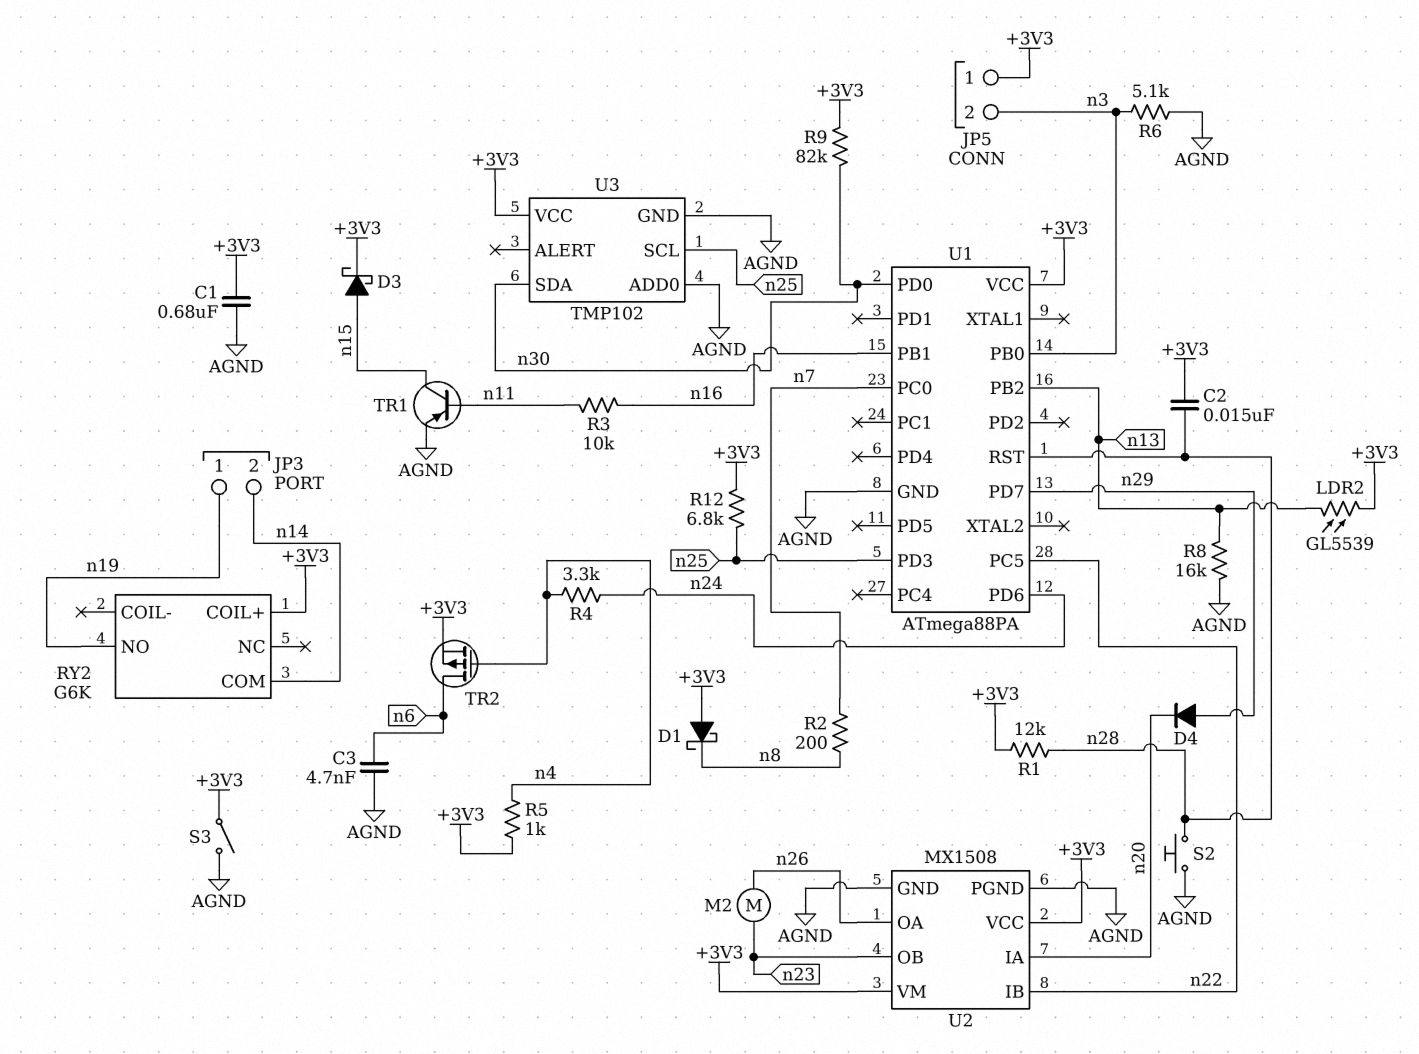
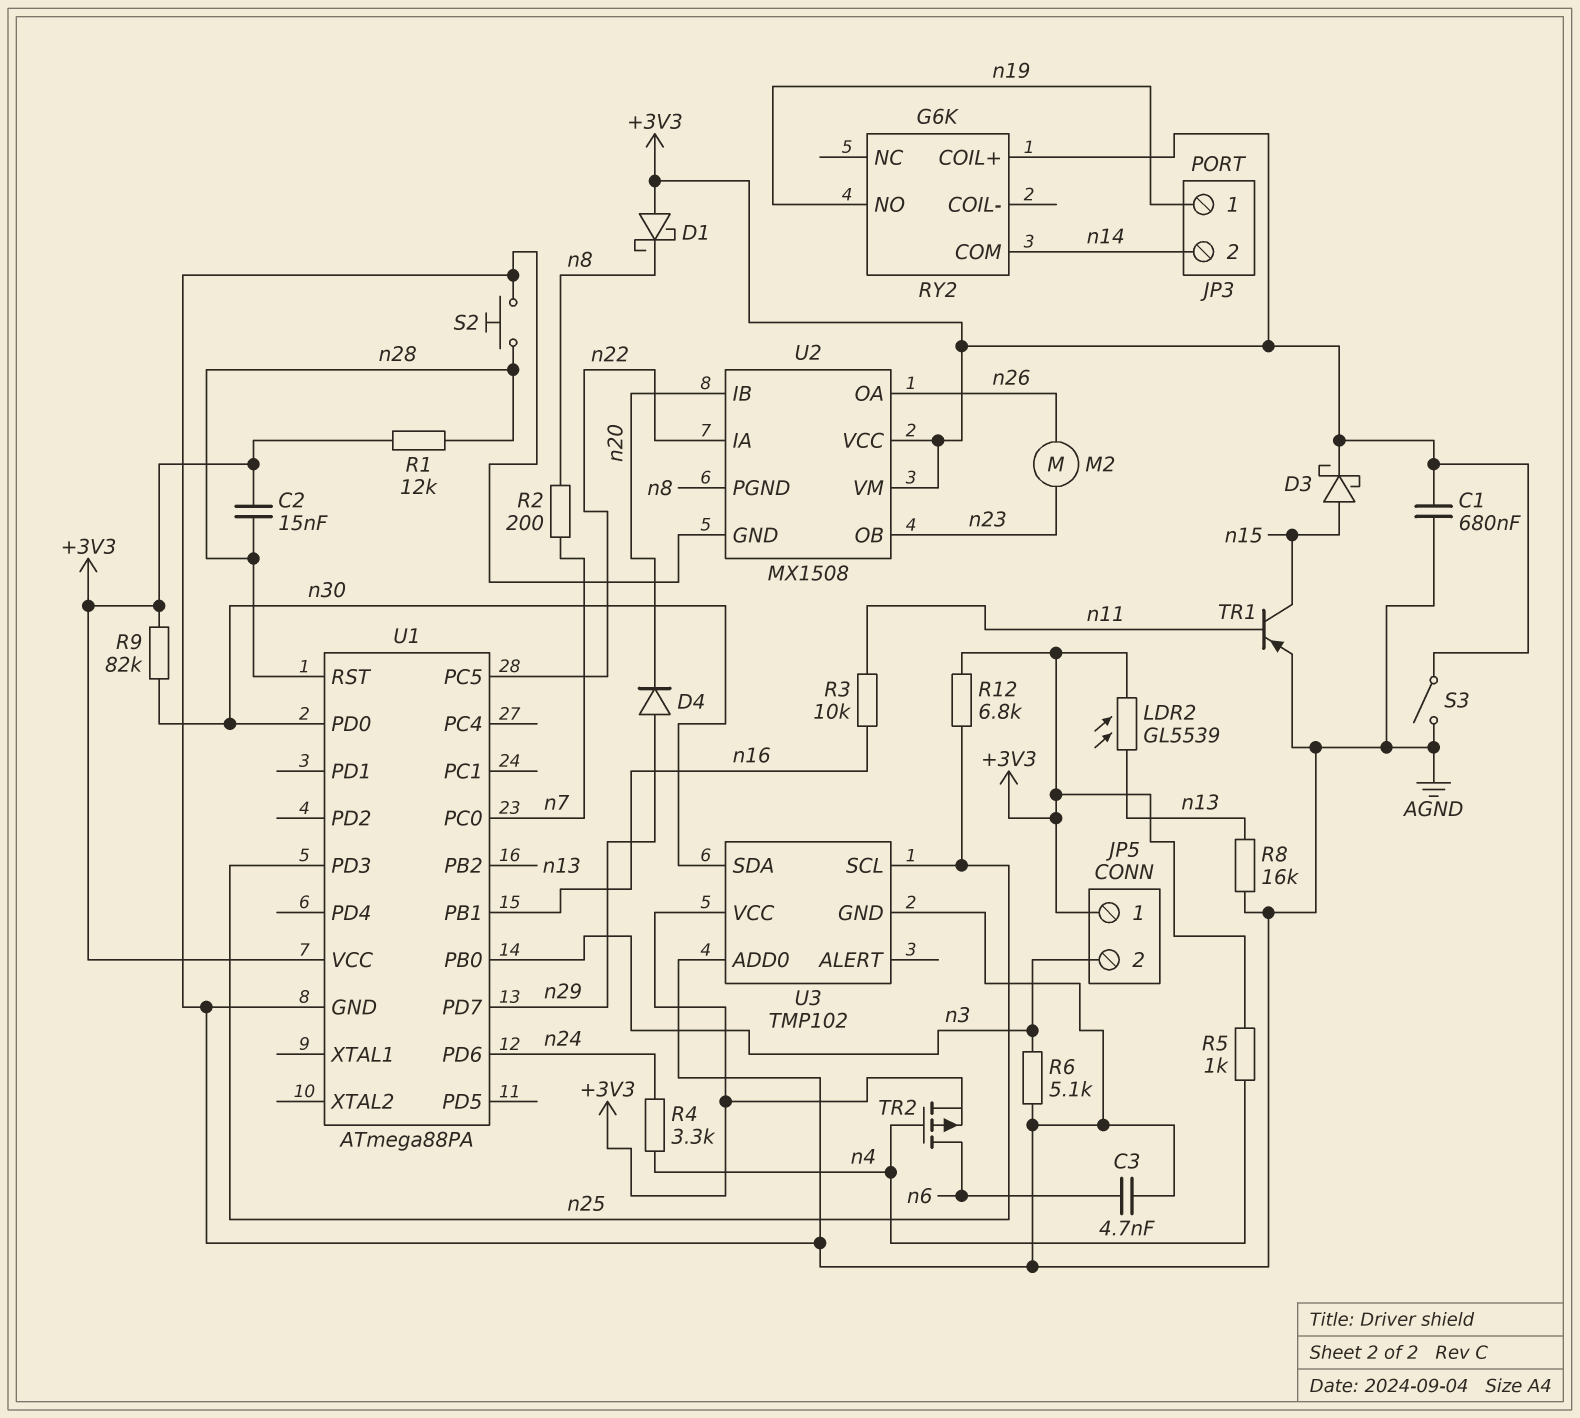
U2 pin IA: n20 -> n22
U2 pin IB: n22 -> n20
U2 pin PGND: AGND -> n8

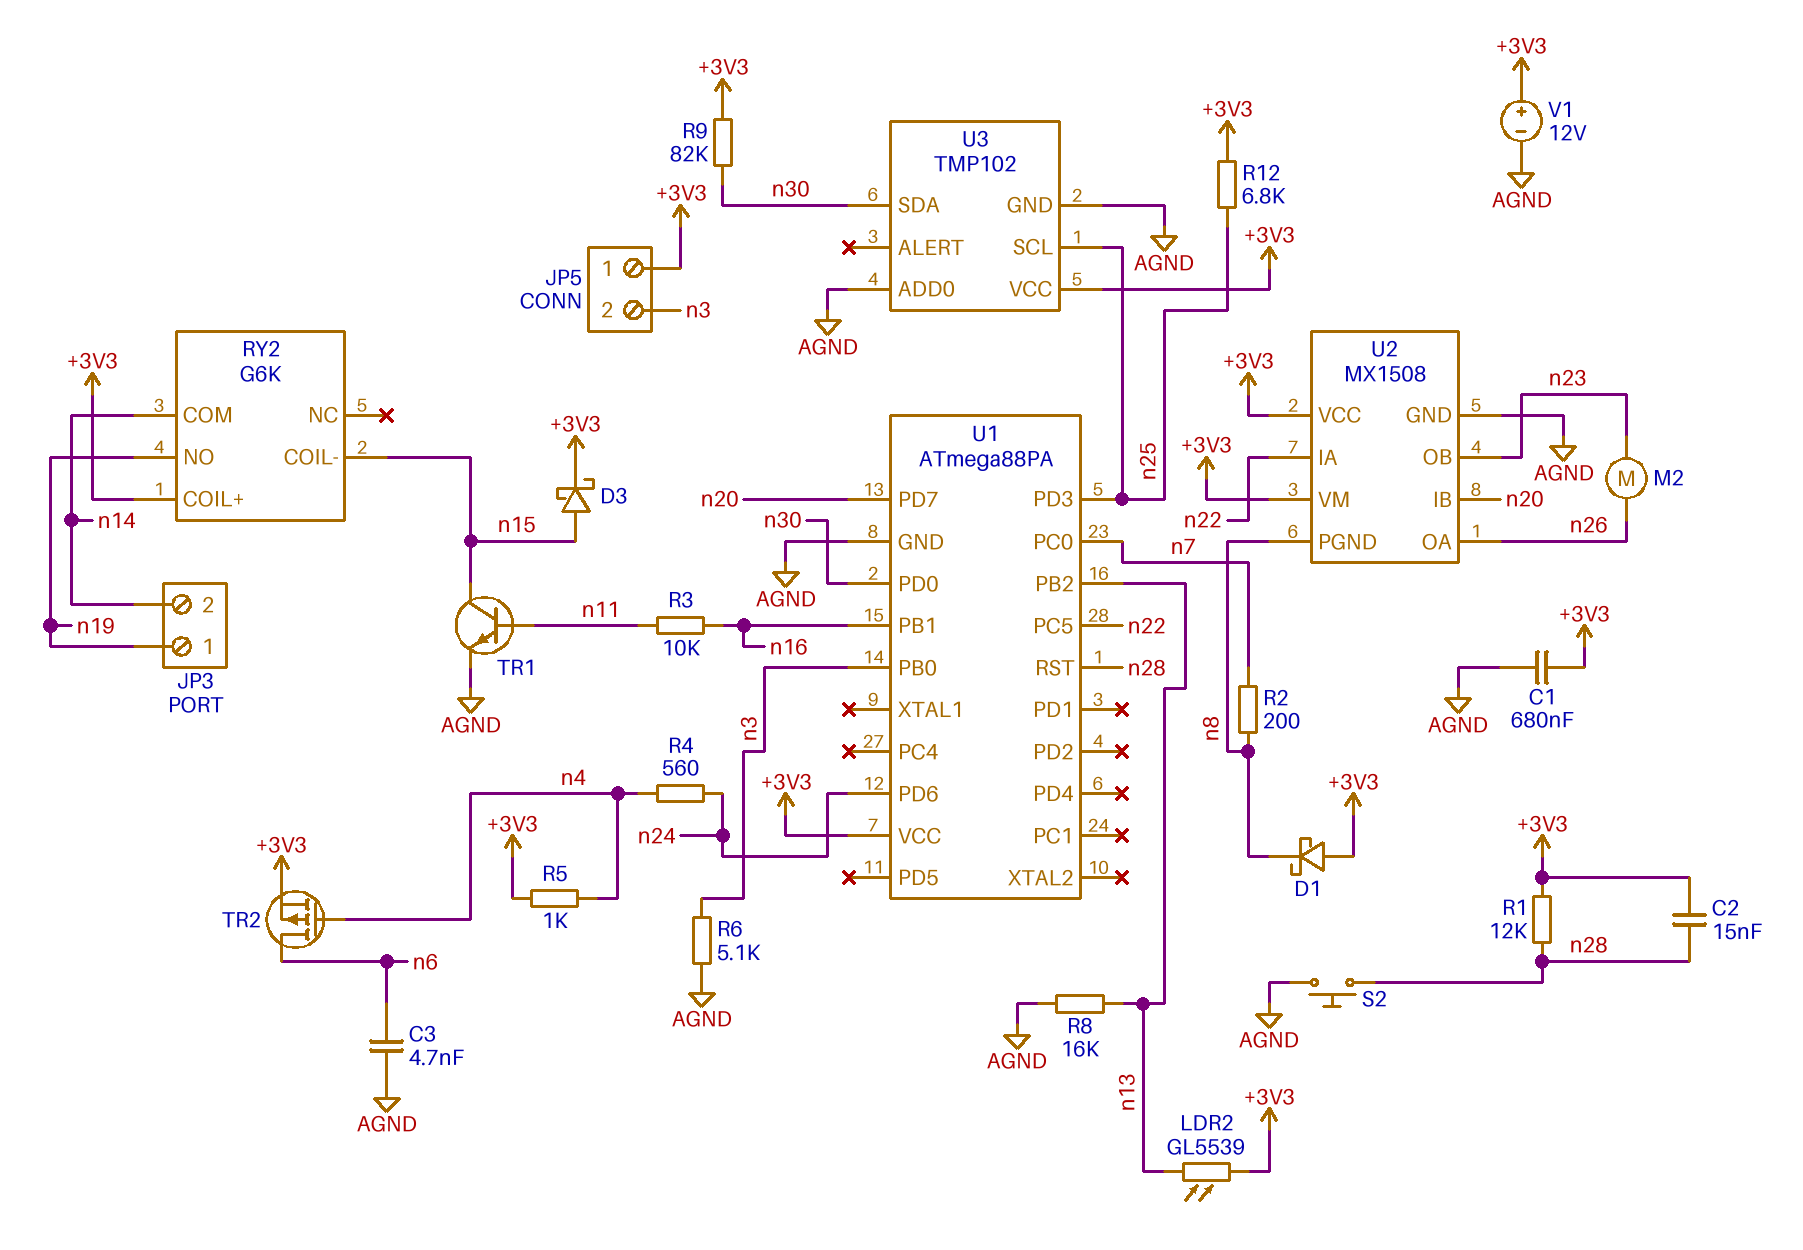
D4: diode (A n29, K n20) -> none
R4: 3.3k (n4, n24) -> 560 (n4, n24)
RY2 pin COIL-: none -> n15
S3: switch (+3V3, AGND) -> none
TR1: PNP (B n11, C n15, E AGND) -> NPN (B n11, C n15, E AGND)
U1 pin PD7: n29 -> n20
V1: none -> 12V (plus +3V3, minus AGND)

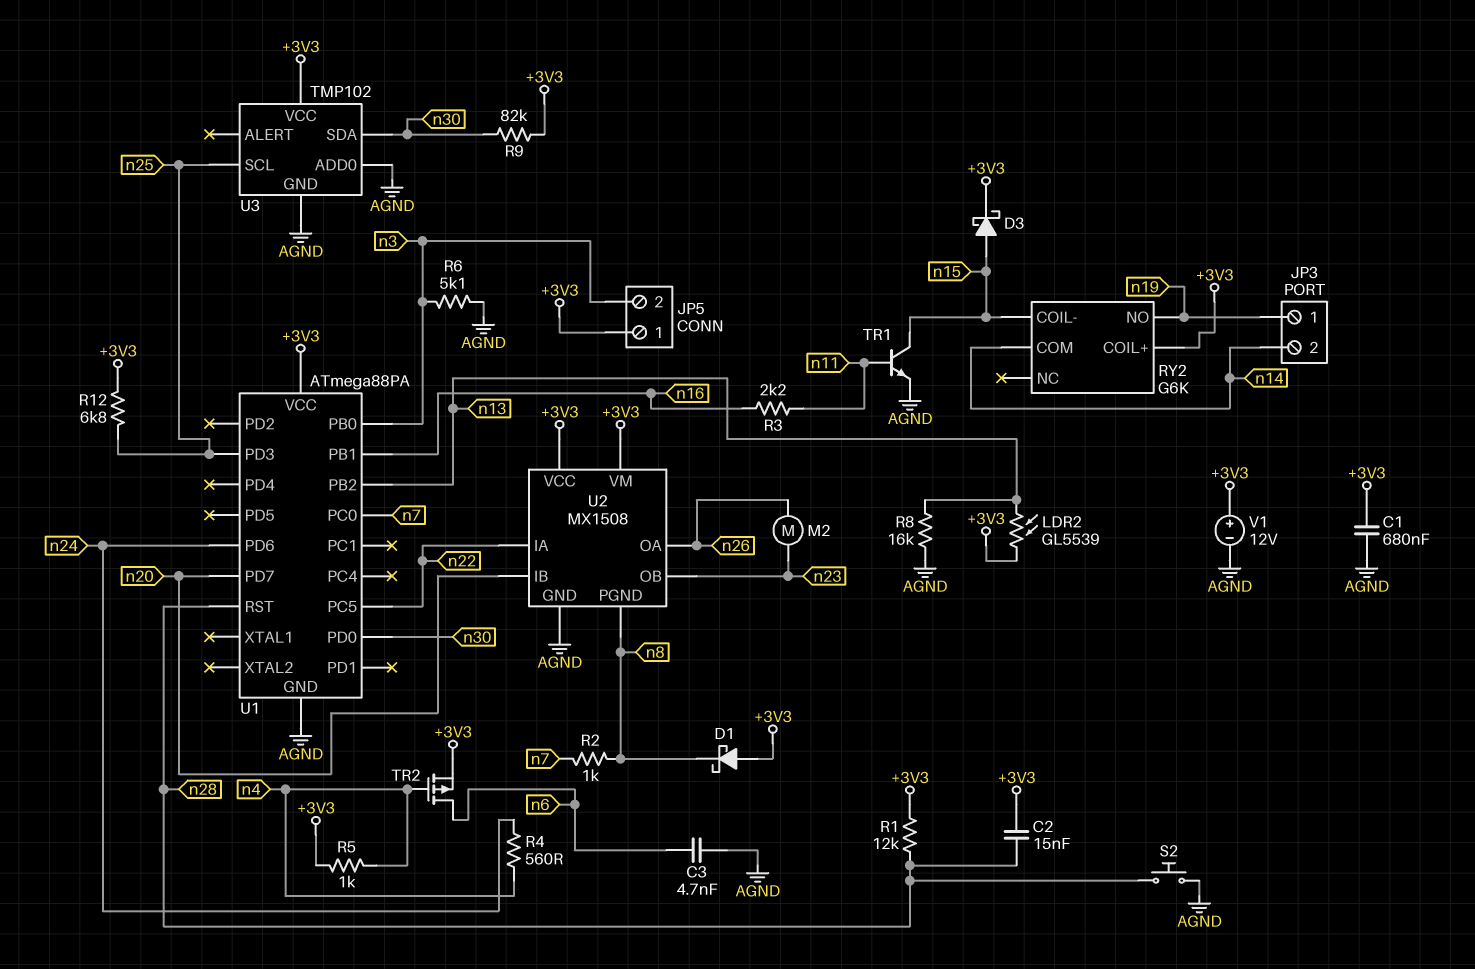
R2: 200 (n7, n8) -> 1k (n7, n8)
R3: 10k (n11, n16) -> 2.2k (n11, n16)

